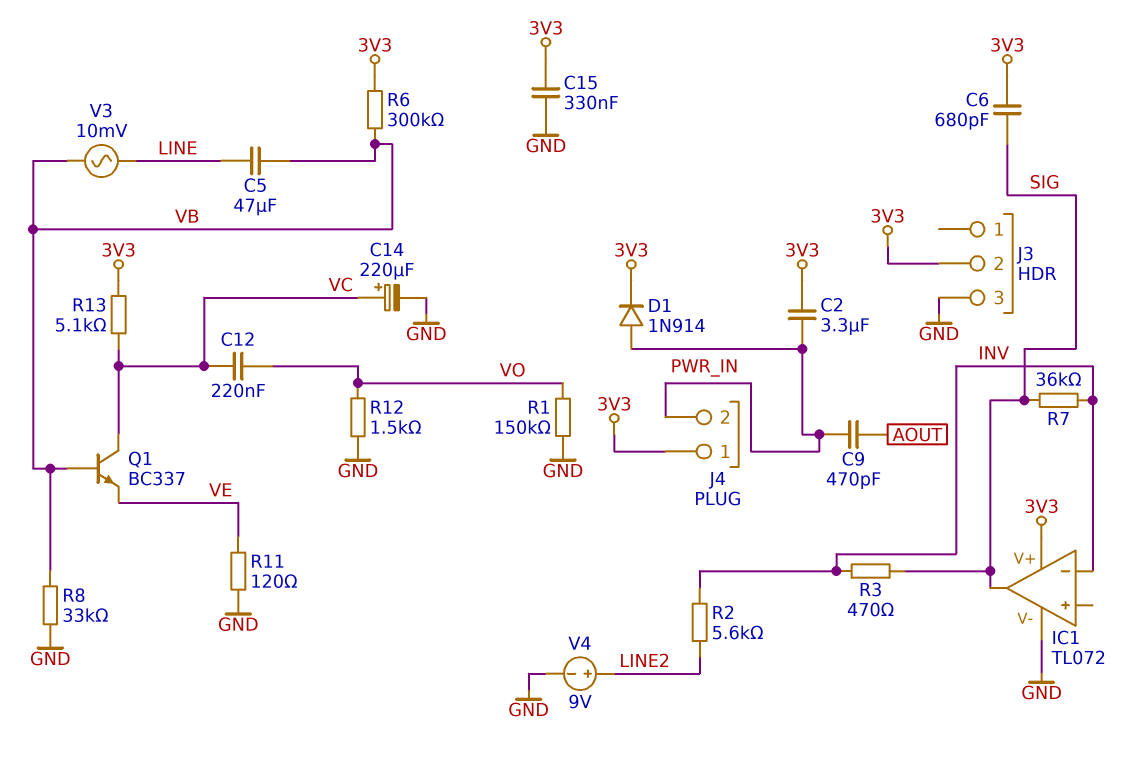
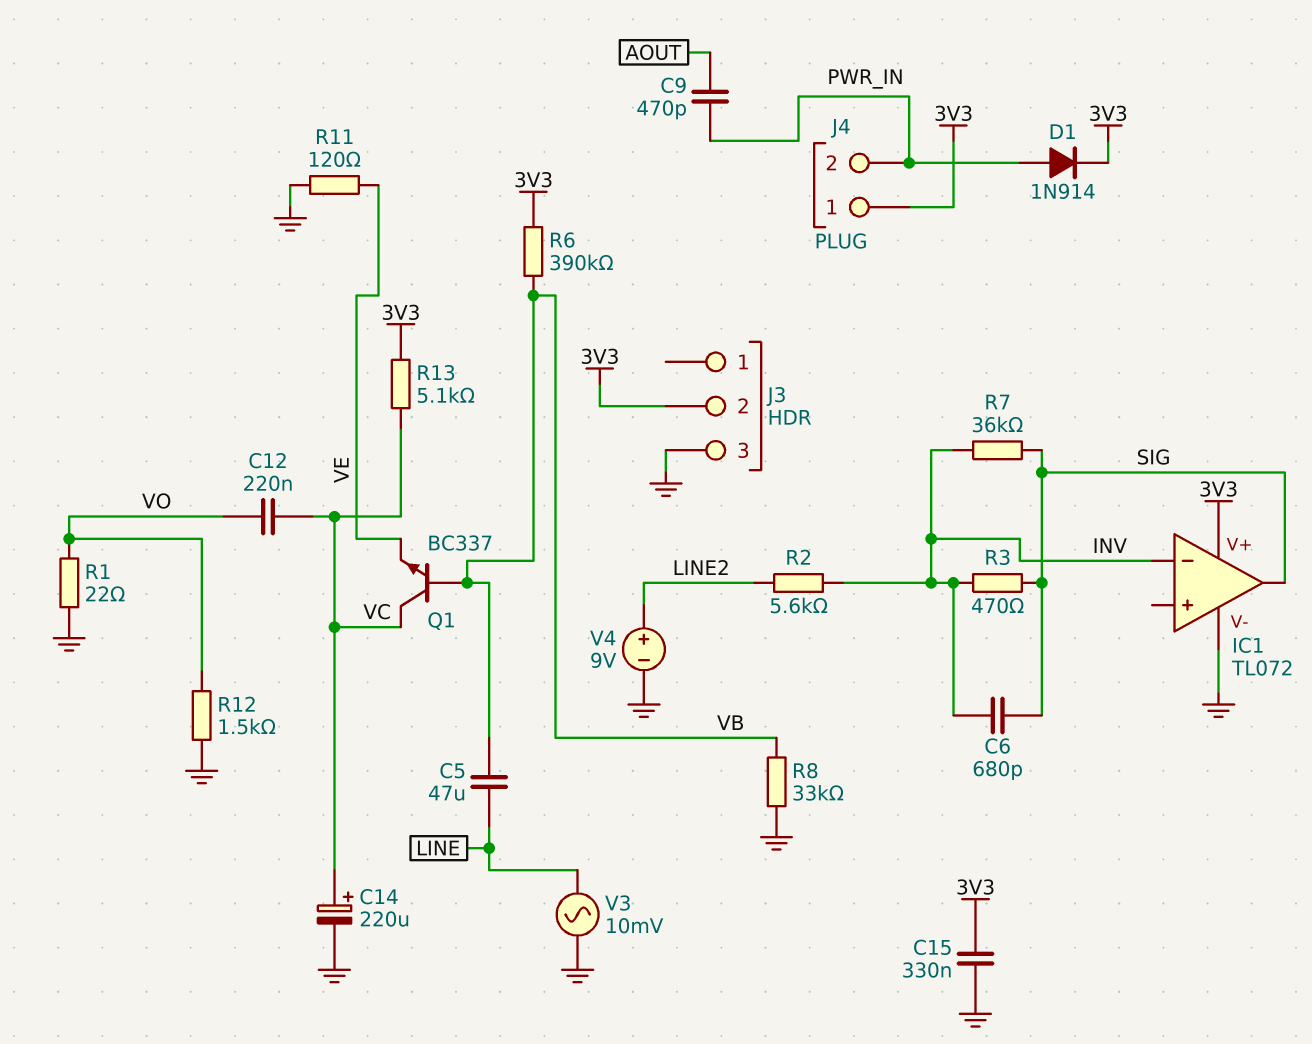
C2: 3.3uF (3V3, PWR_IN) -> none
C6: 680pF (3V3, SIG) -> 680pF (INV, SIG)
R1: 150k (GND, VO) -> 22 (GND, VO)
R6: 300k (3V3, VB) -> 390k (3V3, VB)
V3: AC 10mV (LINE, VB) -> AC 10mV (GND, LINE)

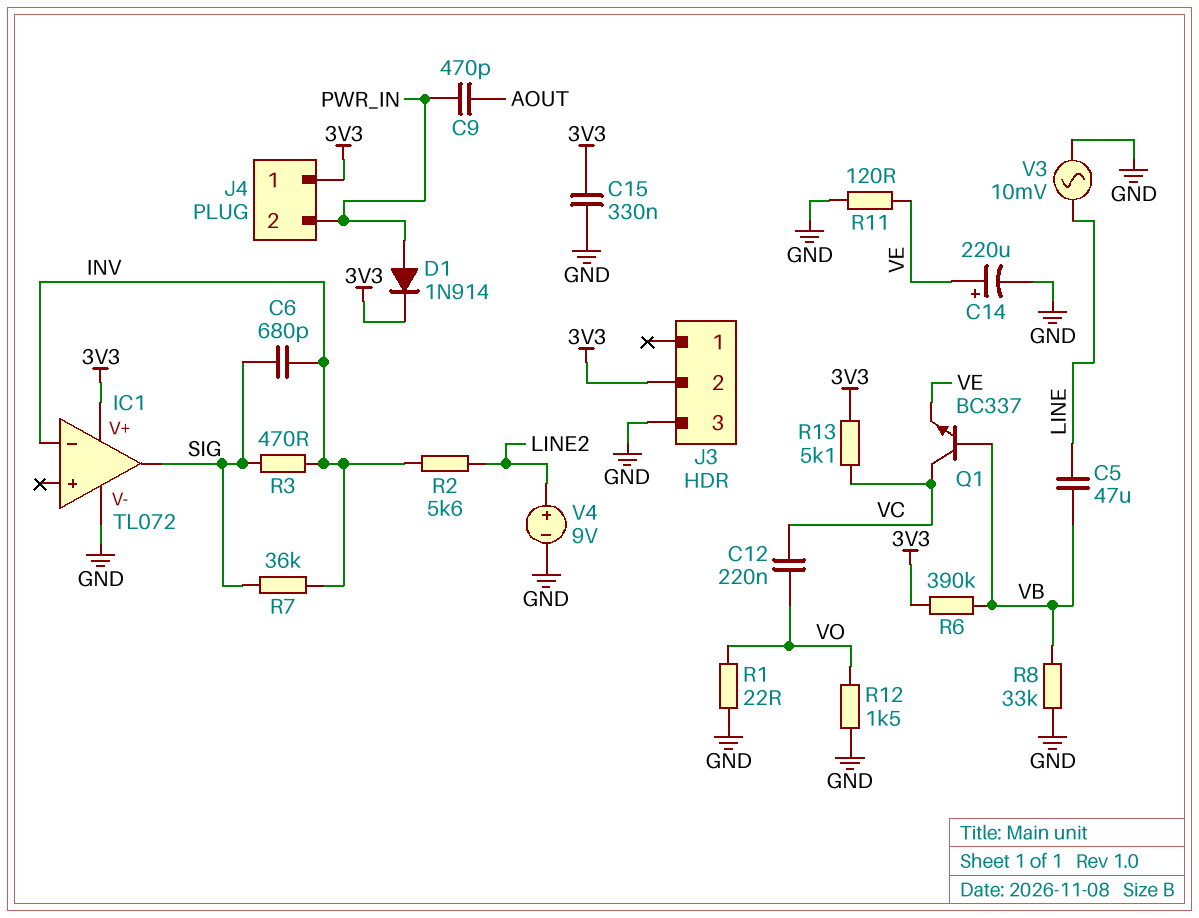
C14: 220uF (plus VC, minus GND) -> 220uF (plus VE, minus GND)

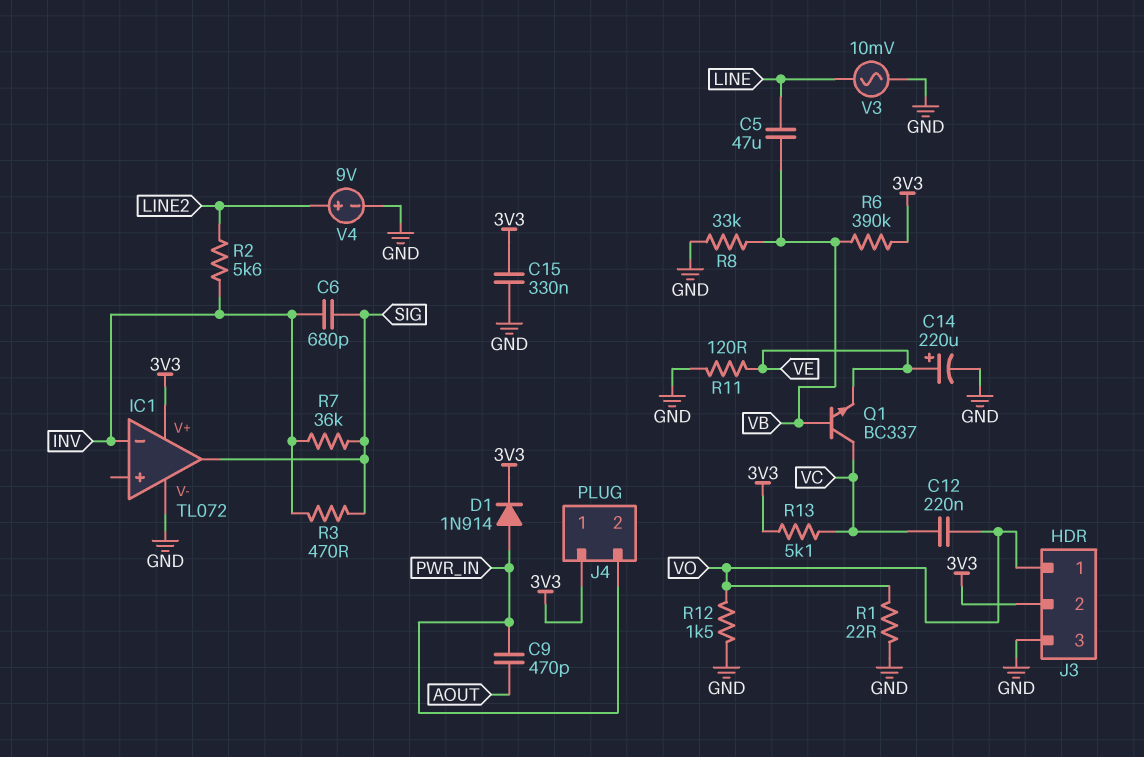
J3 pin 1: none -> VO

